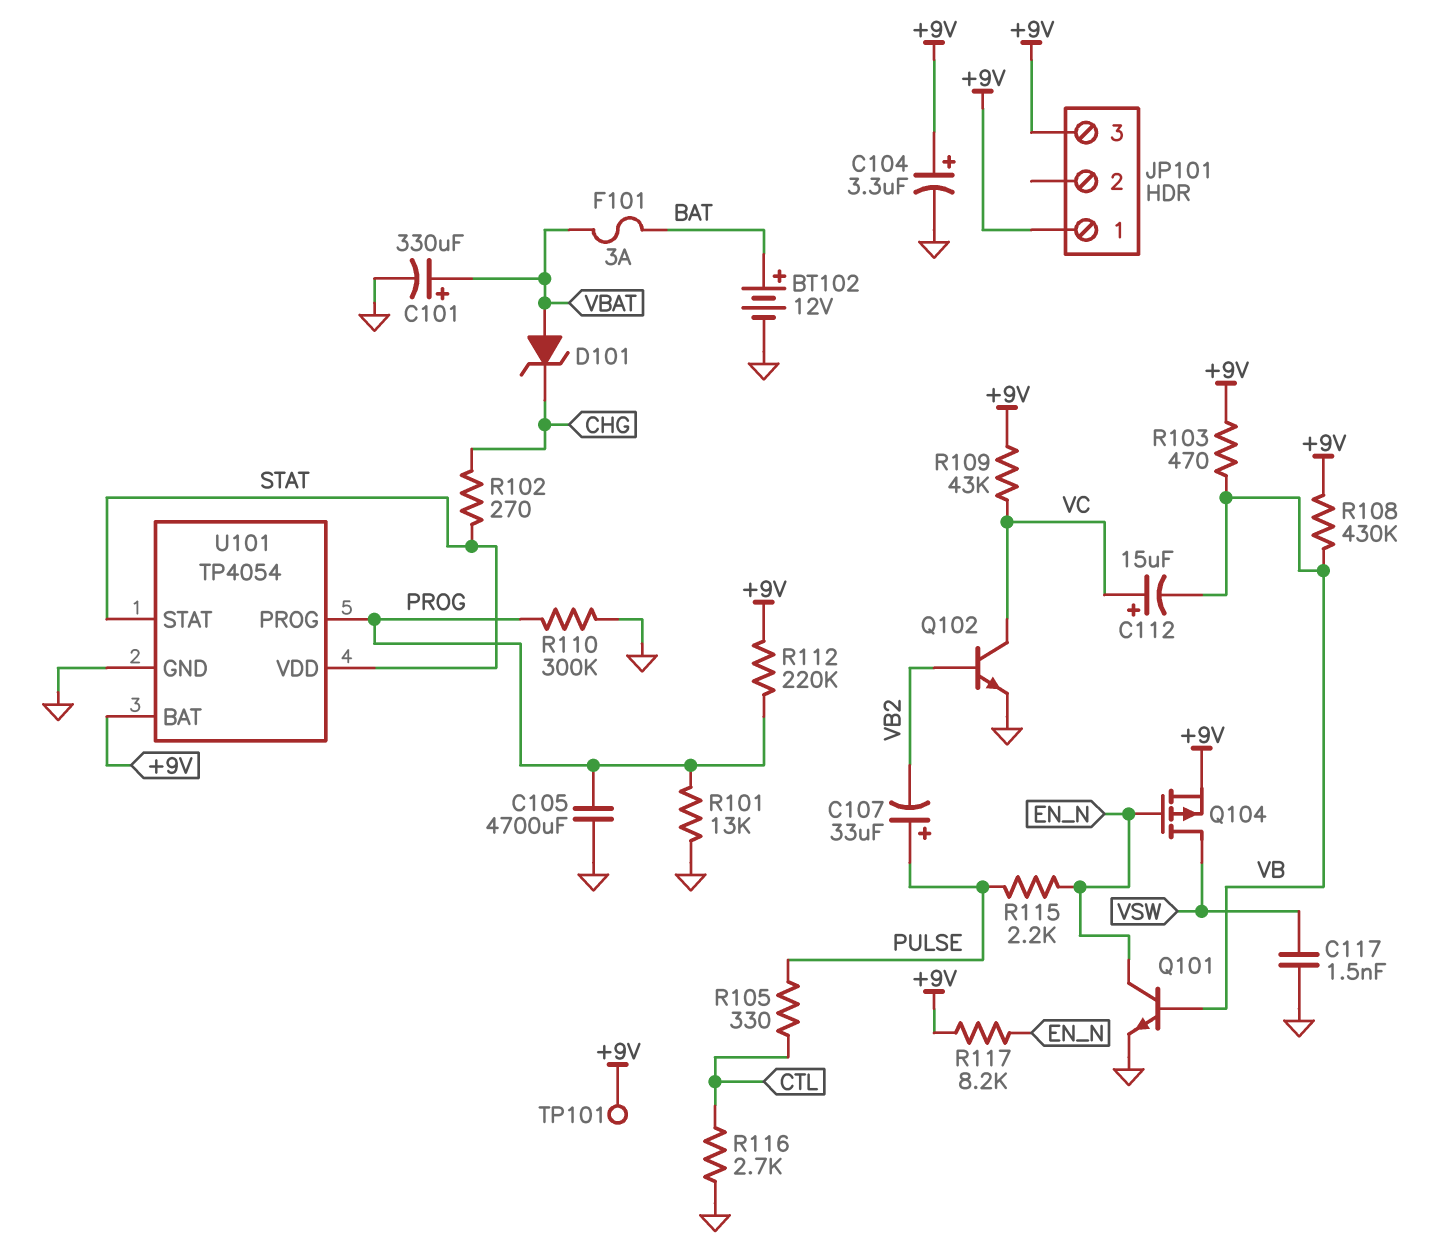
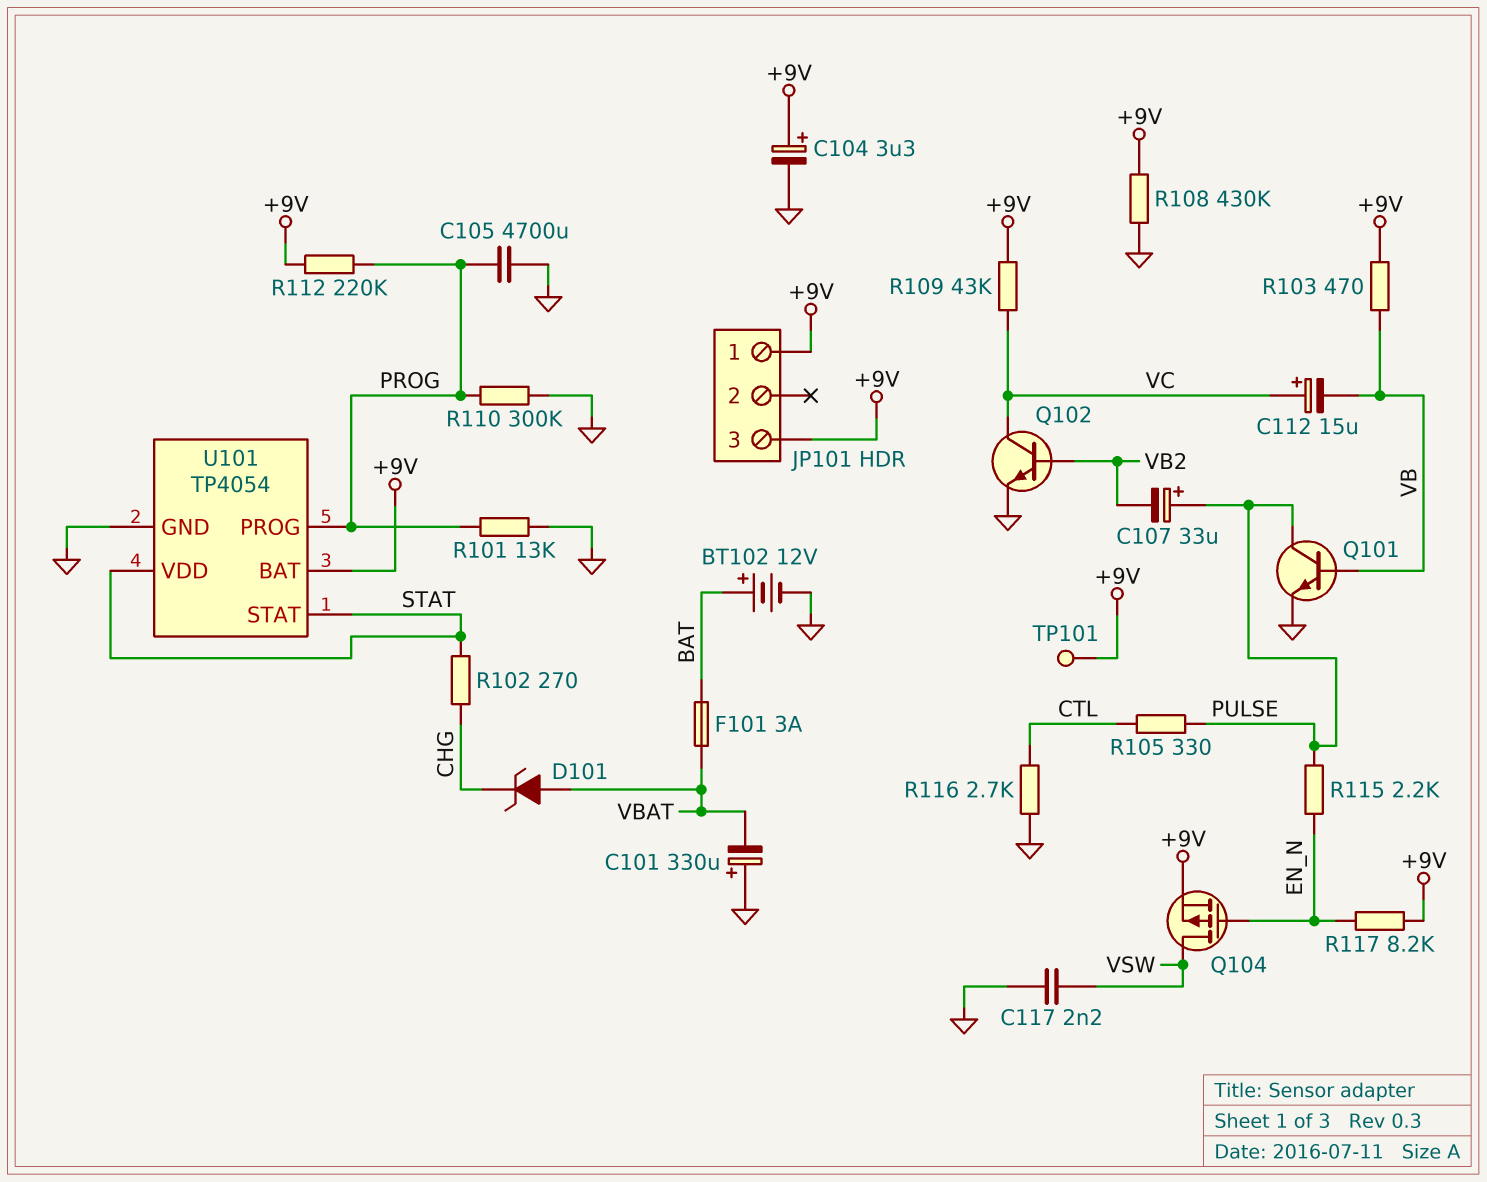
C101: 330uF (plus VBAT, minus GND) -> 330uF (plus GND, minus VBAT)
C117: 1.5nF (GND, VSW) -> 2.2nF (GND, VSW)
Q101: NPN (B VB, C EN_N, E GND) -> NPN (B VB, C PULSE, E GND)
R108: 430k (+9V, VB) -> 430k (+9V, GND)

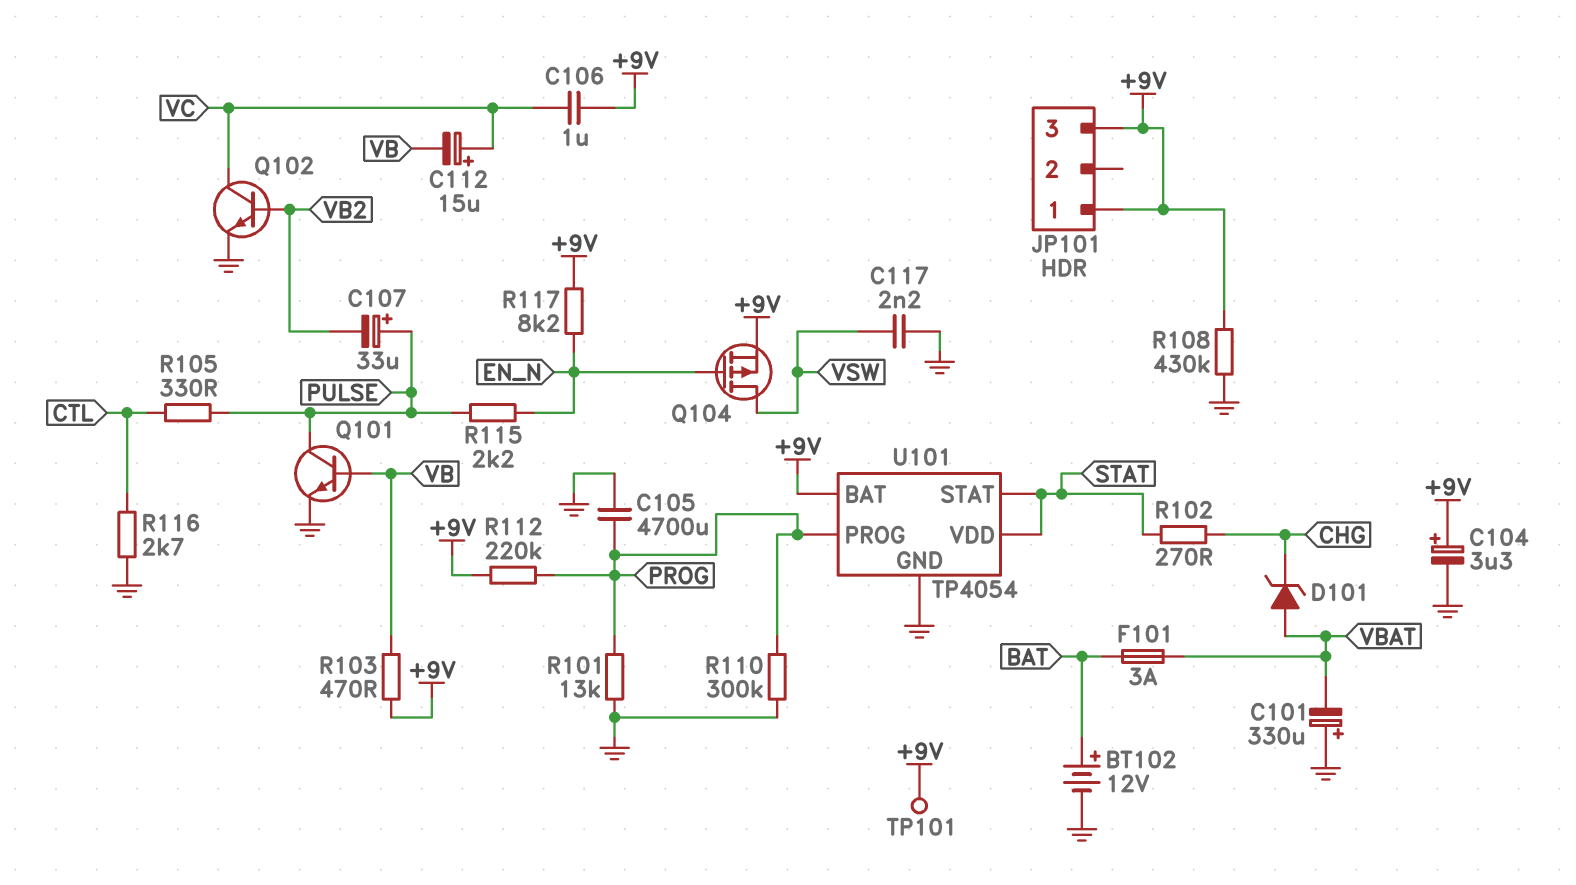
C106: none -> 1uF (+9V, VC)
R109: 43k (+9V, VC) -> none

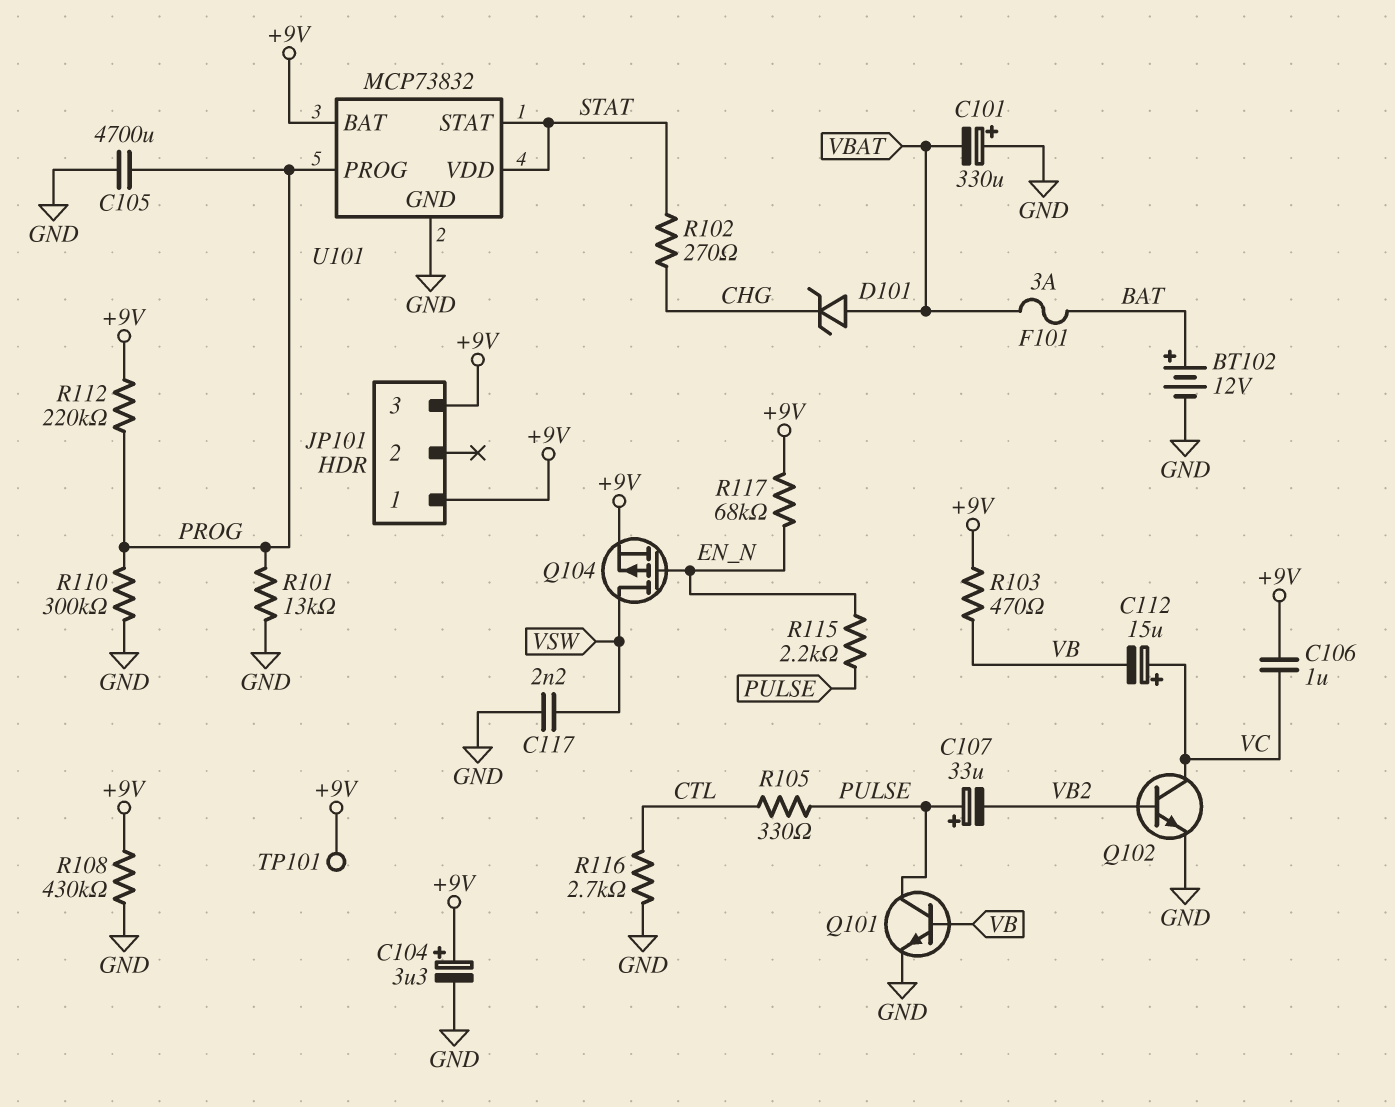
R117: 8.2k (+9V, EN_N) -> 68k (+9V, EN_N)
U101: TP4054 -> MCP73832

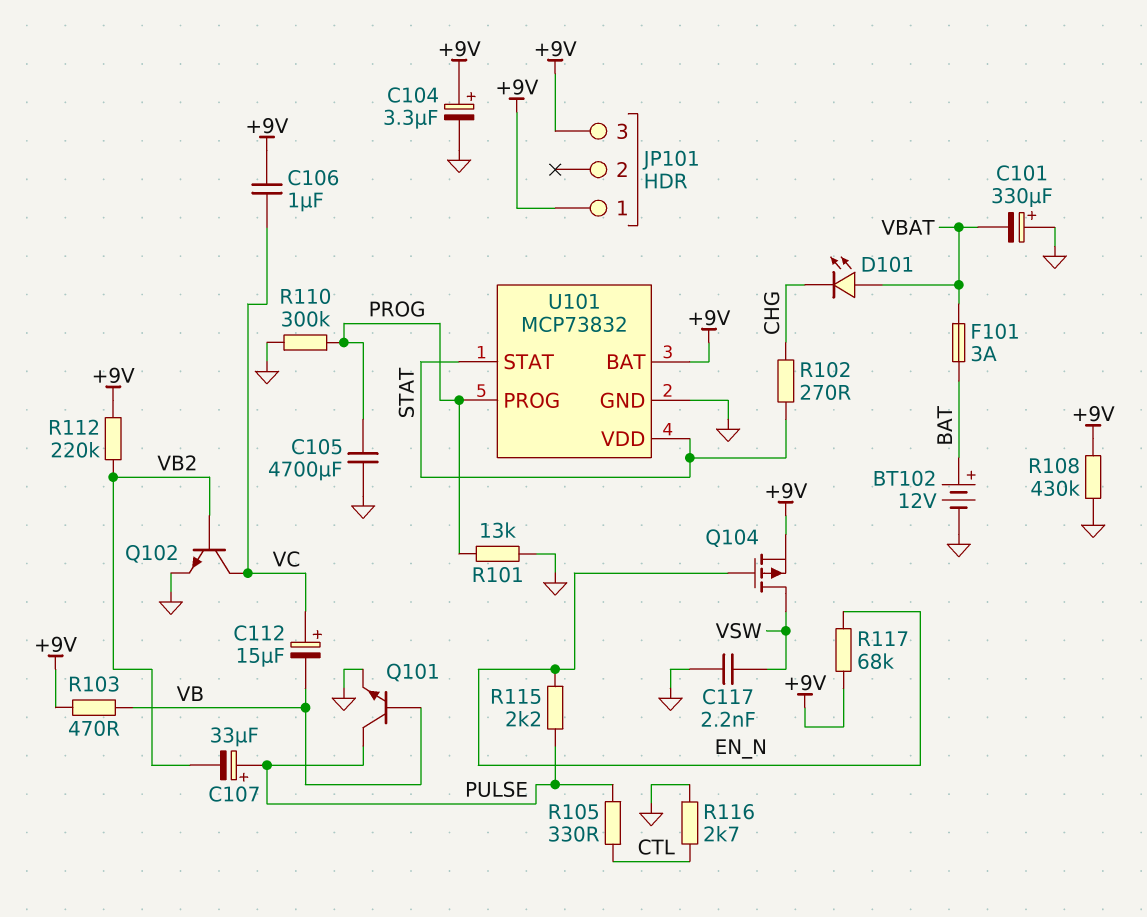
D101: zener (A VBAT, K CHG) -> LED (A VBAT, K CHG)
R112: 220k (+9V, PROG) -> 220k (+9V, VB2)
TP101: test point (+9V) -> none

